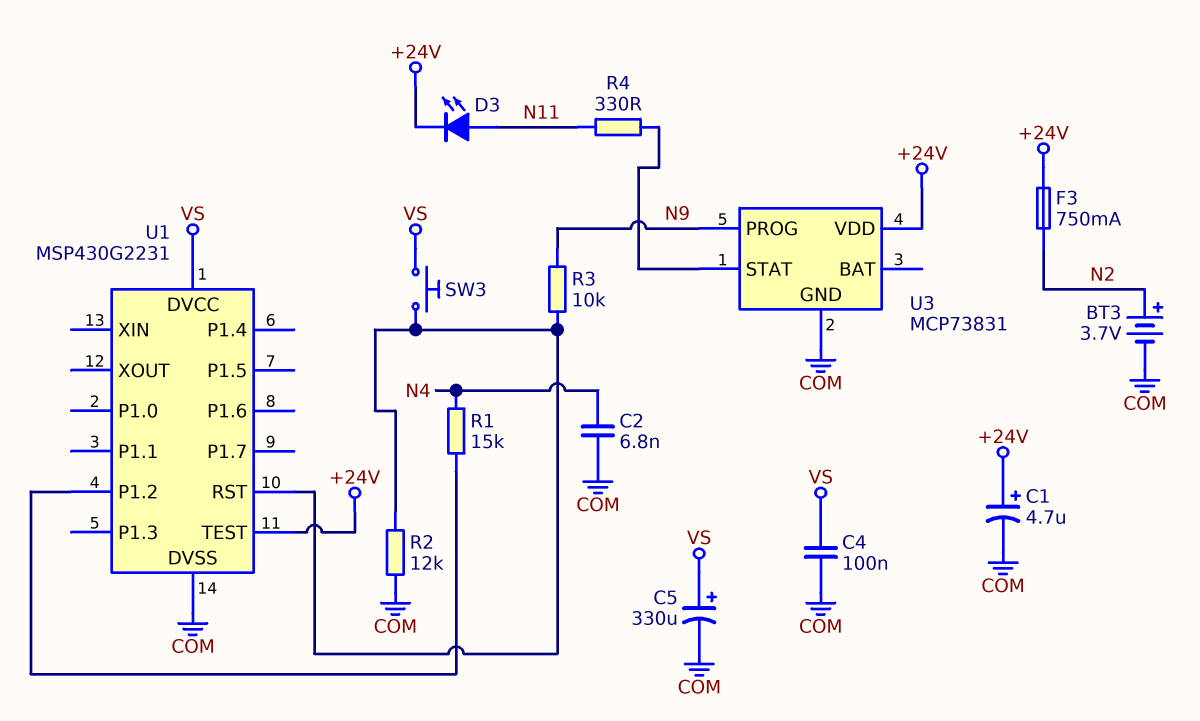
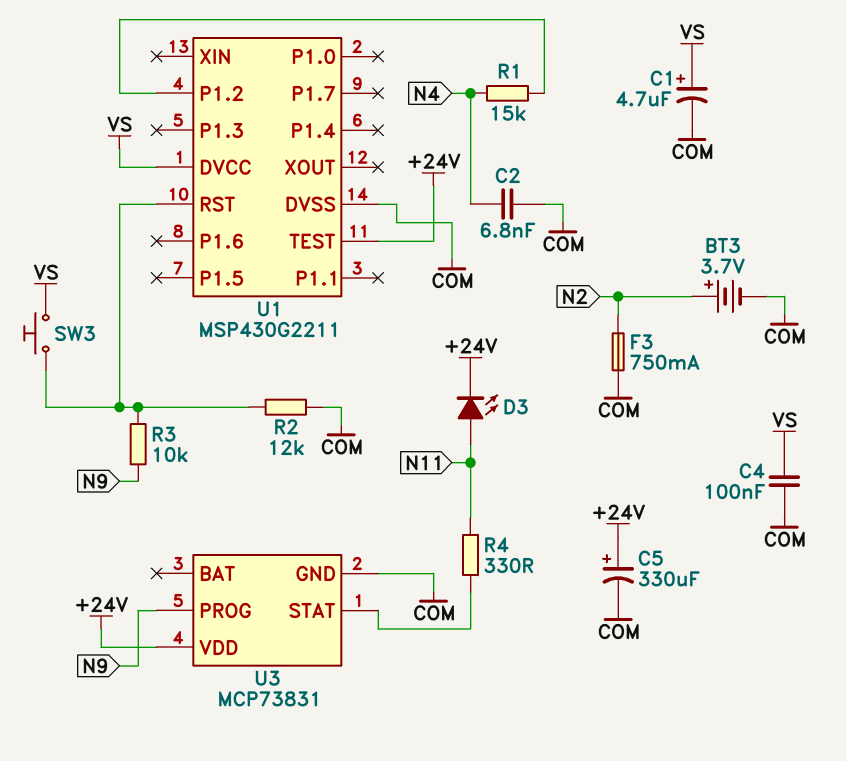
C1: 4.7uF (plus +24V, minus COM) -> 4.7uF (plus VS, minus COM)
C5: 330uF (plus VS, minus COM) -> 330uF (plus +24V, minus COM)
F3: 750mA (+24V, N2) -> 750mA (COM, N2)
U1: MSP430G2231 -> MSP430G2211

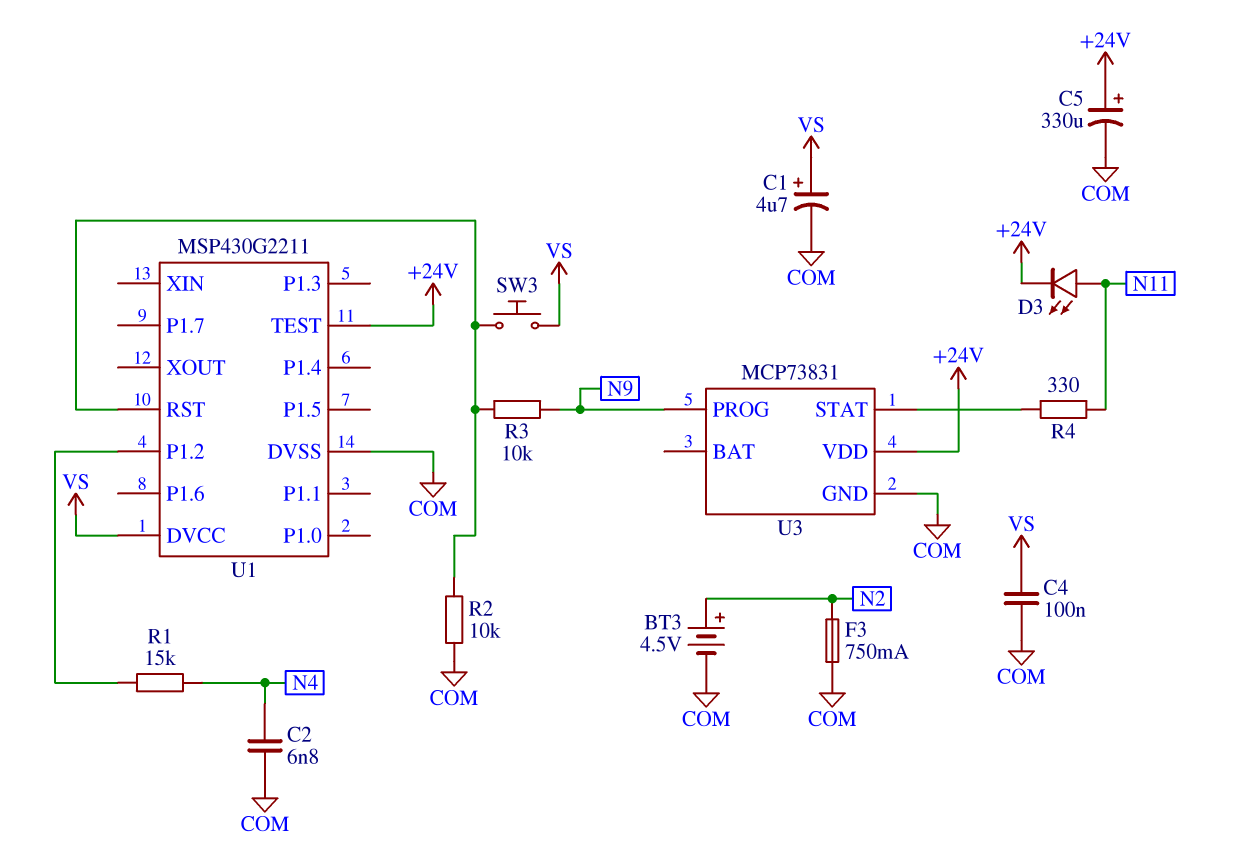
BT3: 3.7V (plus N2, minus COM) -> 4.5V (plus N2, minus COM)
R2: 12k (COM, U1/RST) -> 10k (COM, U1/RST)

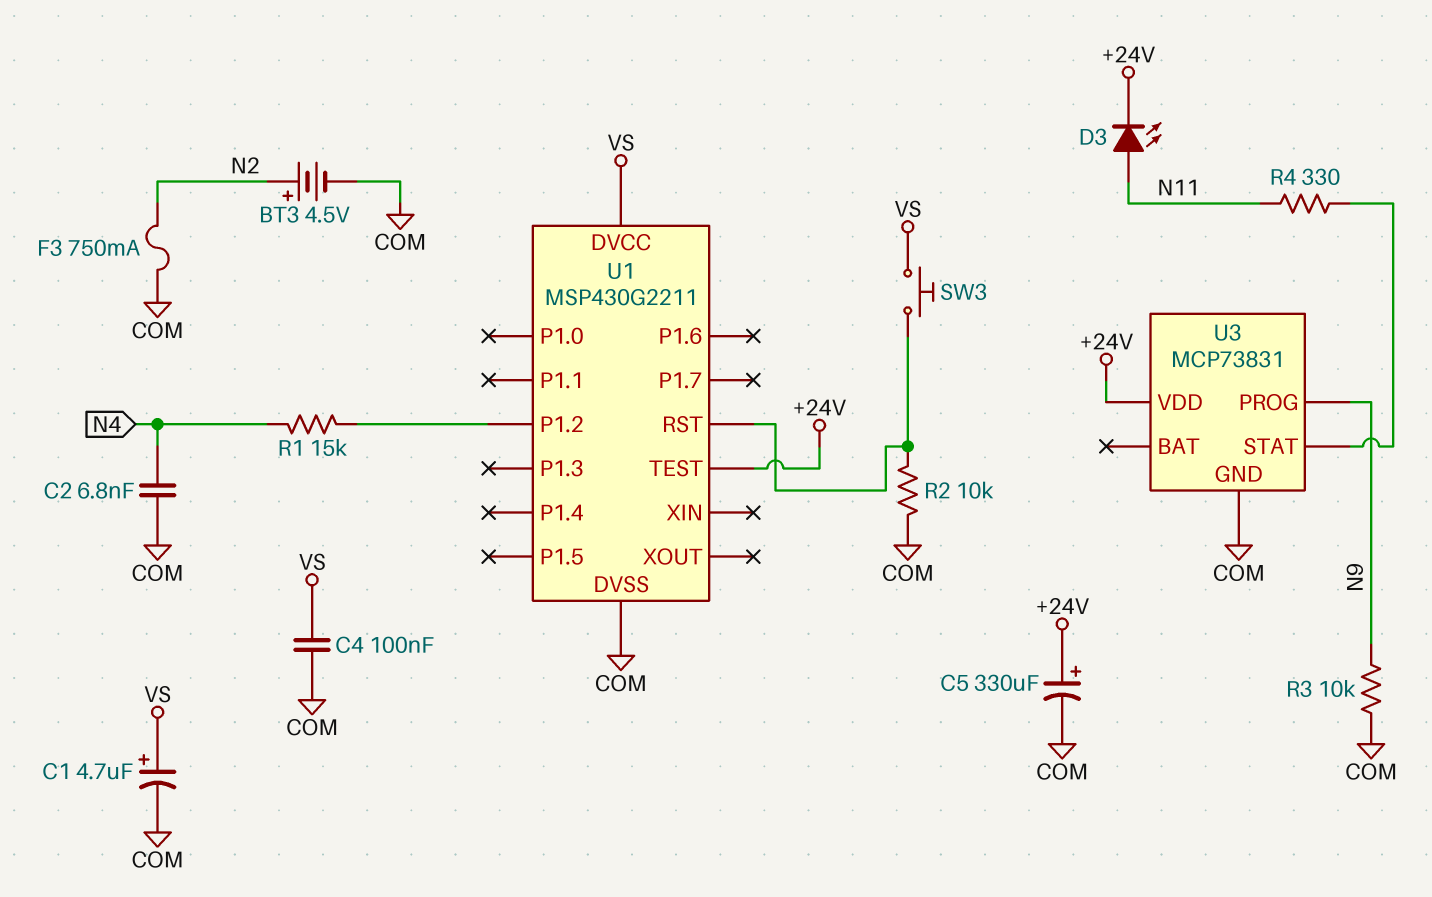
R3: 10k (N9, U1/RST) -> 10k (COM, N9)

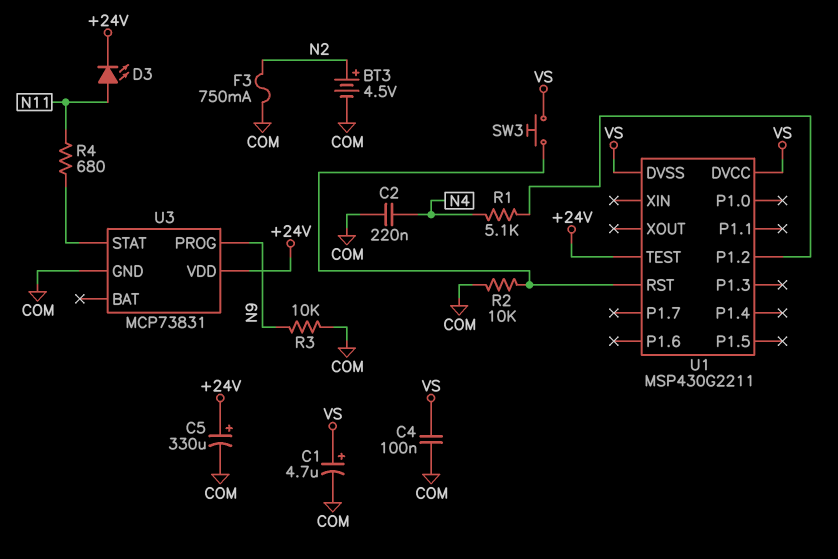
C2: 6.8nF (COM, N4) -> 220nF (COM, N4)
R1: 15k (N4, U1/P1.2) -> 5.1k (N4, U1/P1.2)
R4: 330 (N11, U3/STAT) -> 680 (N11, U3/STAT)
U1 pin DVSS: COM -> VS

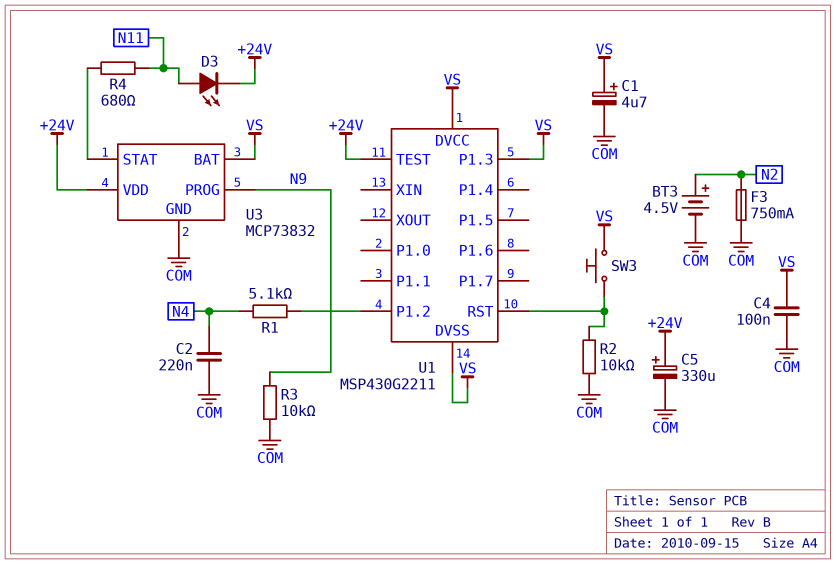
U1 pin P1.3: none -> VS
U3: MCP73831 -> MCP73832
U3 pin BAT: none -> VS

